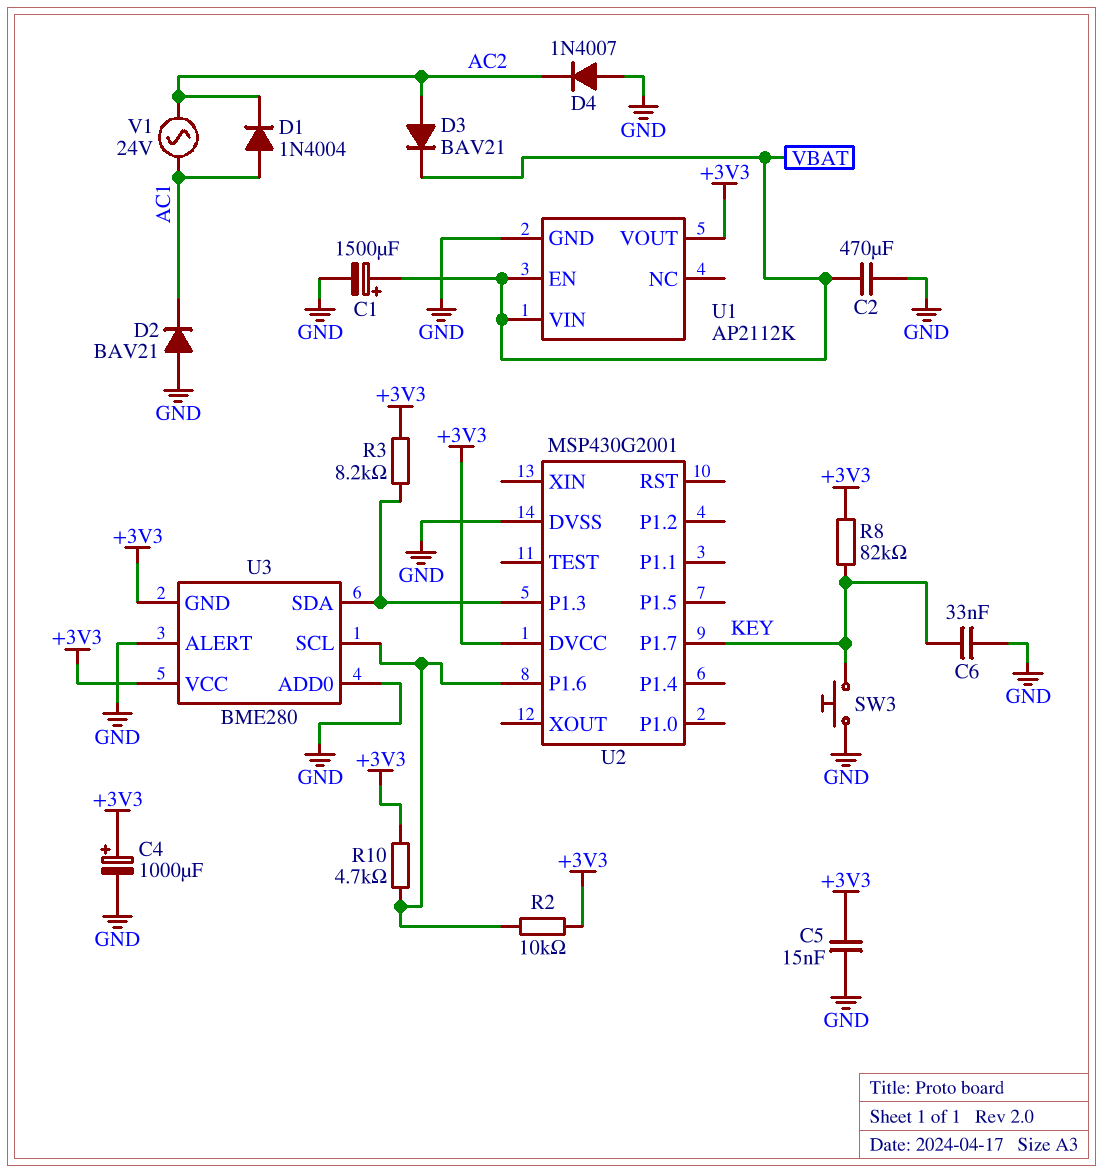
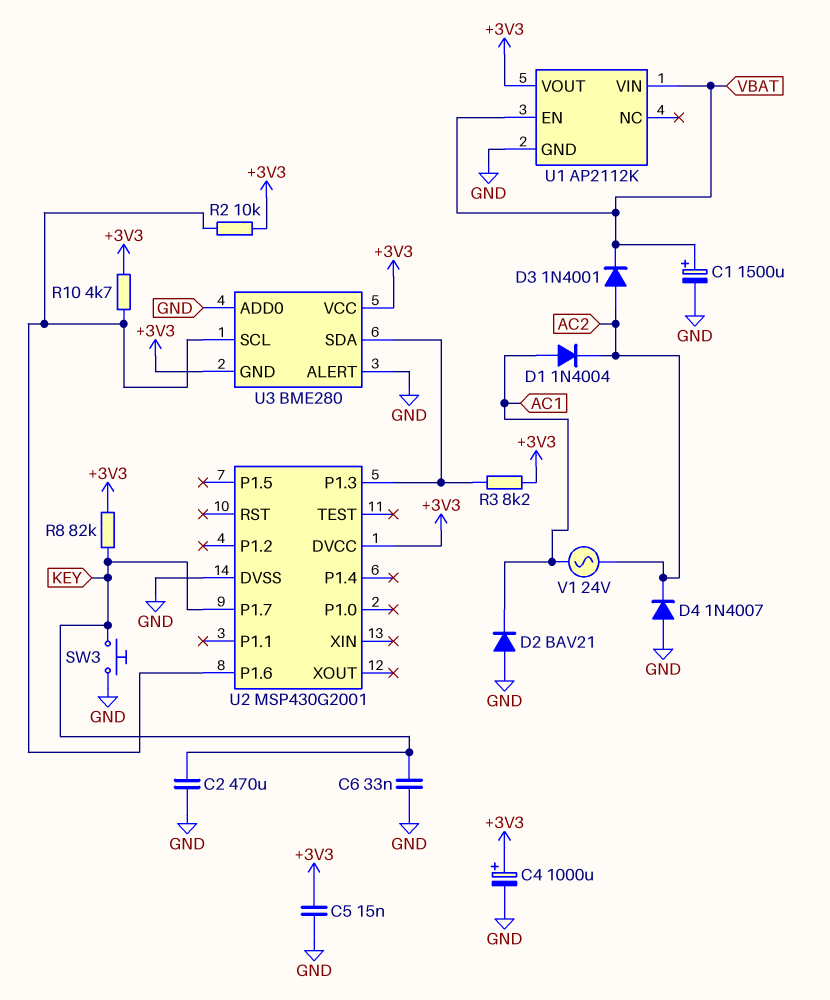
C2: 470uF (GND, VBAT) -> 470uF (GND, KEY)
D3: diode BAV21 (A AC2, K VBAT) -> diode 1N4001 (A AC2, K VBAT)

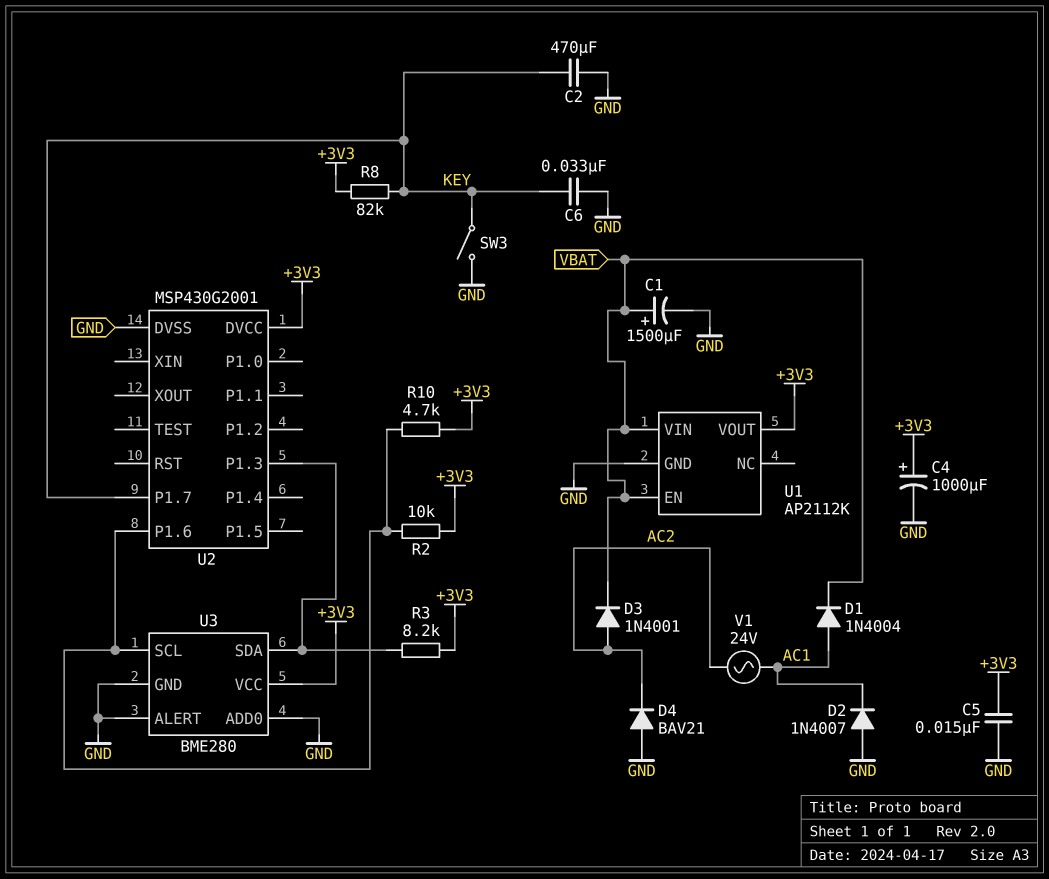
D1: diode 1N4004 (A AC1, K AC2) -> diode 1N4004 (A AC1, K VBAT)
D2: diode BAV21 (A GND, K AC1) -> diode 1N4007 (A GND, K AC1)
D4: diode 1N4007 (A GND, K AC2) -> diode BAV21 (A GND, K AC2)
SW3: button (GND, KEY) -> switch (GND, KEY)
U3 pin GND: +3V3 -> GND

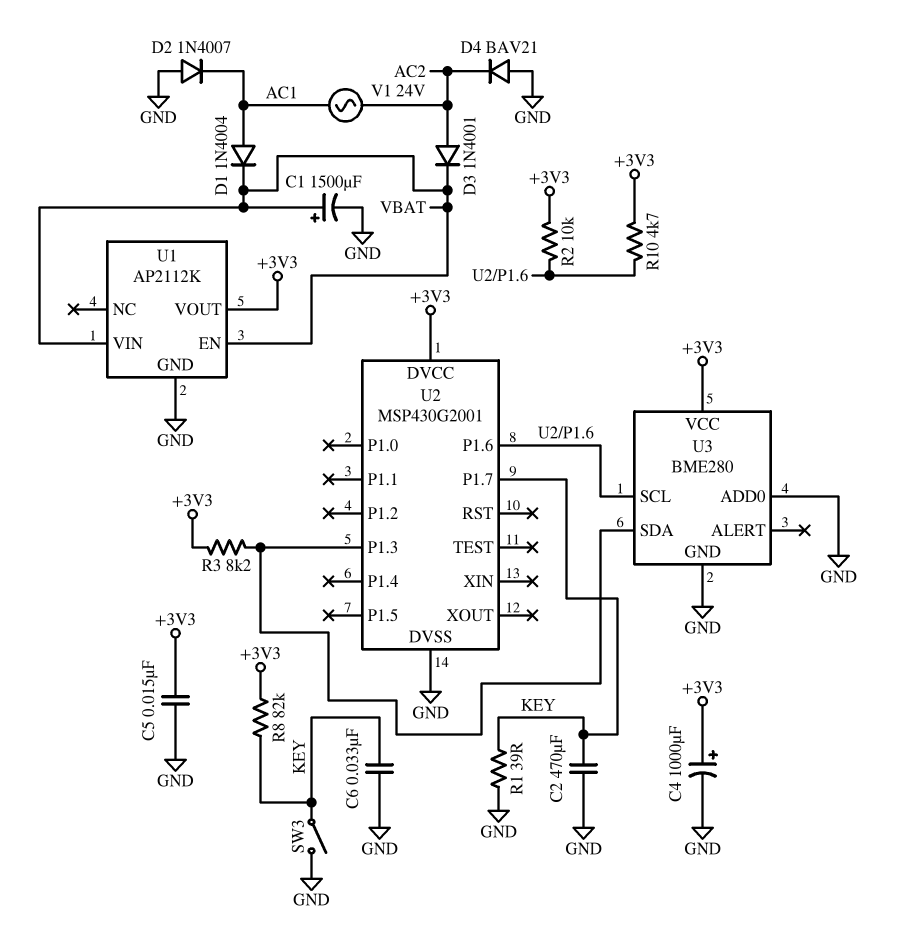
R1: none -> 39 (GND, KEY)
U3 pin ALERT: GND -> none

